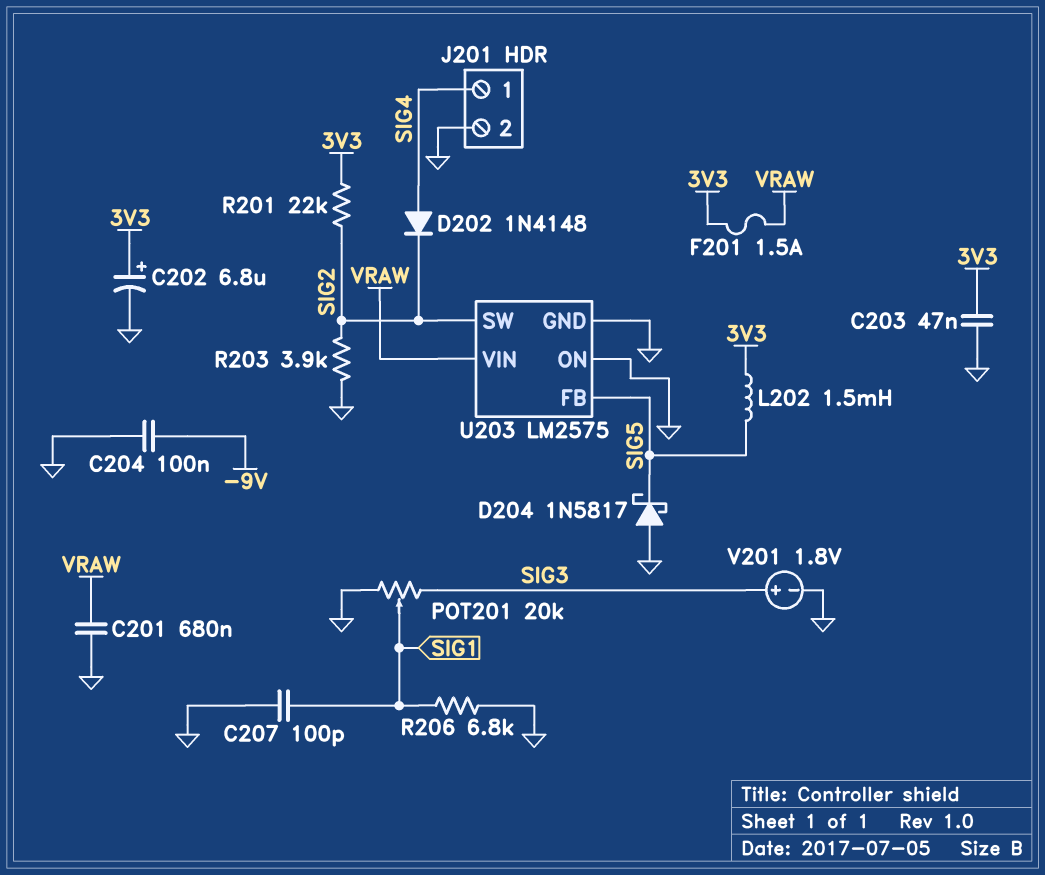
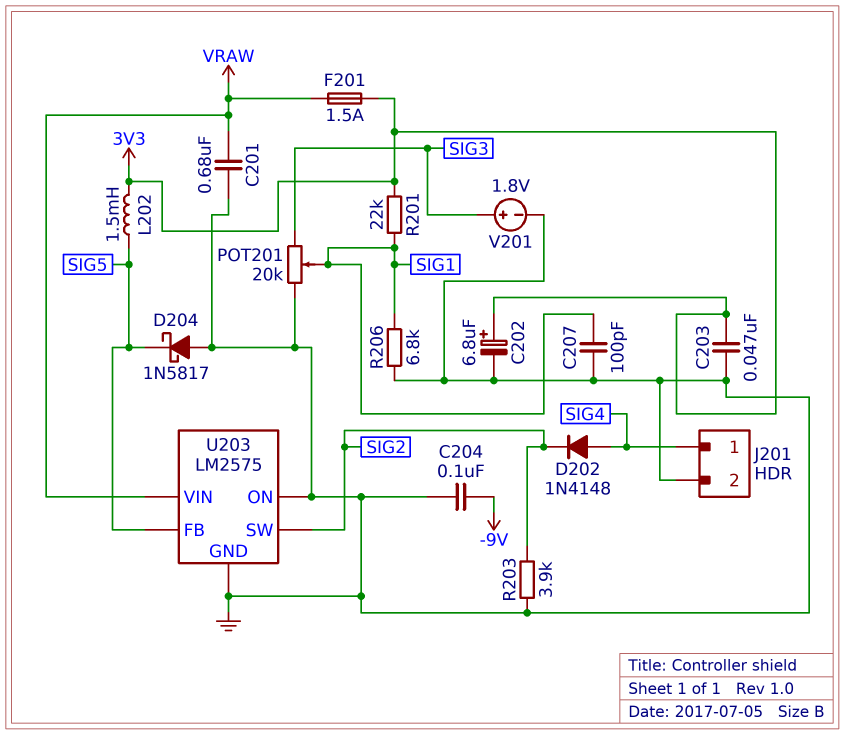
R201: 22k (3V3, SIG2) -> 22k (3V3, SIG1)

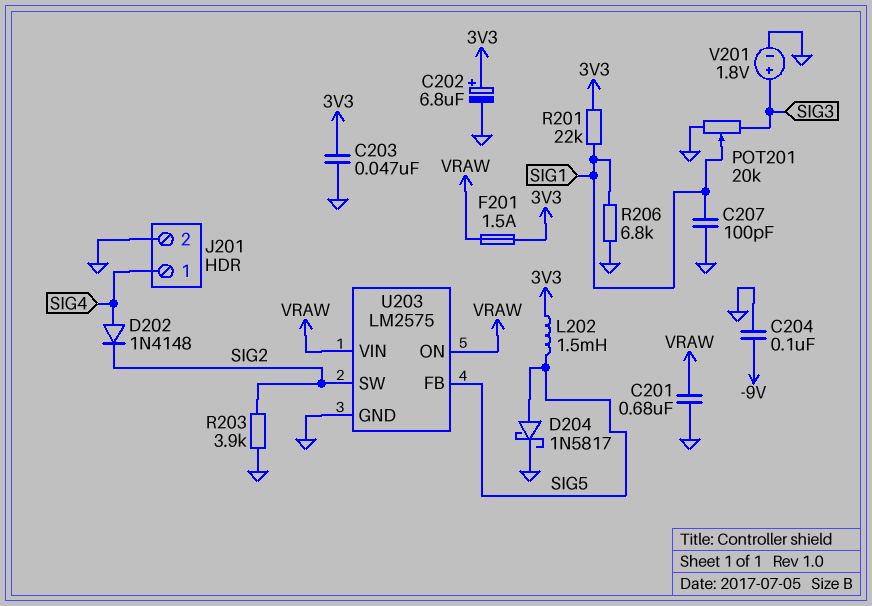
D204: schottky 1N5817 (A GND, K SIG5) -> schottky 1N5817 (A SIG5, K GND)
U203 pin ON: GND -> VRAW

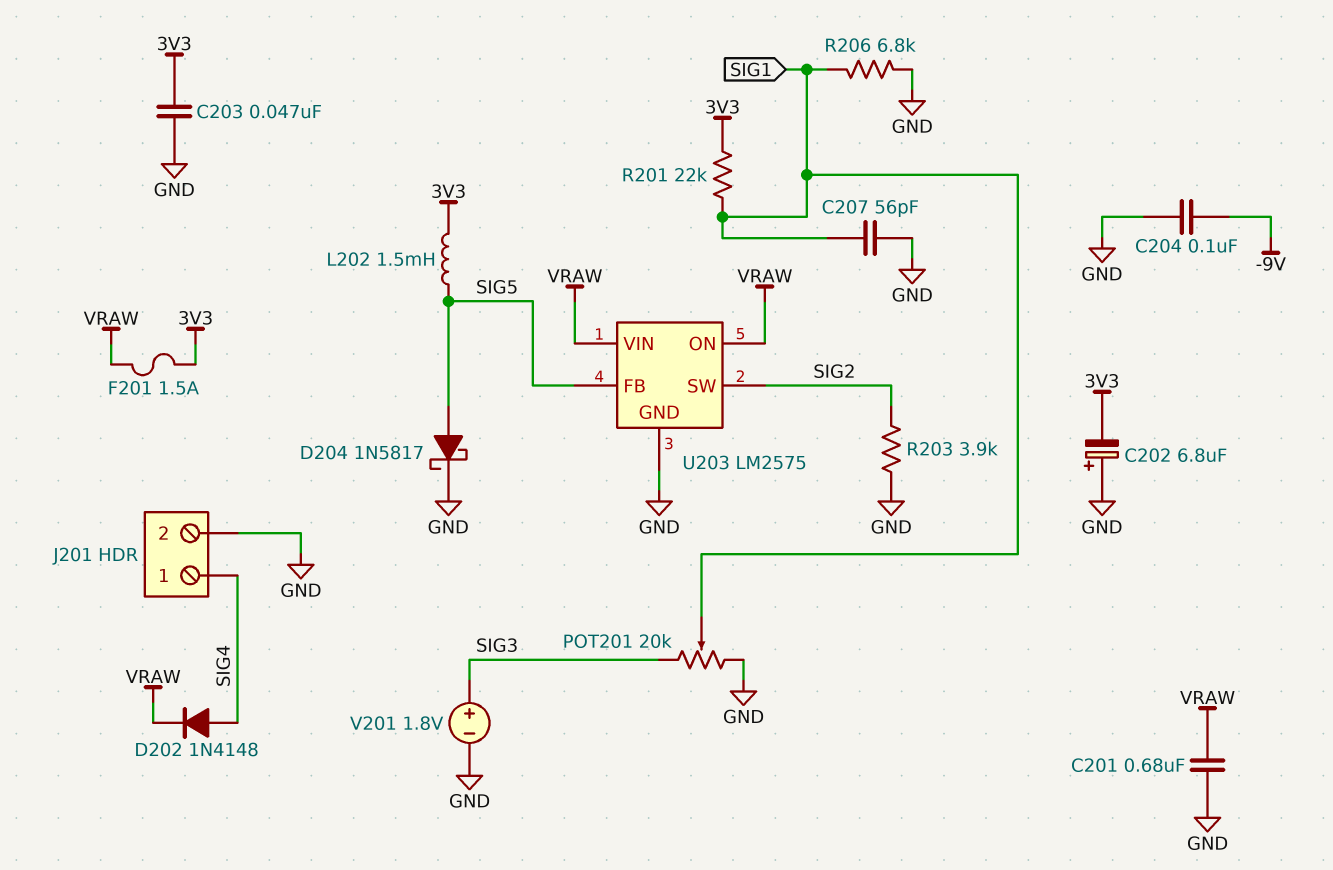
C202: 6.8uF (plus 3V3, minus GND) -> 6.8uF (plus GND, minus 3V3)
C207: 100pF (GND, SIG1) -> 56pF (GND, SIG1)
D202: diode 1N4148 (A SIG4, K SIG2) -> diode 1N4148 (A SIG4, K VRAW)

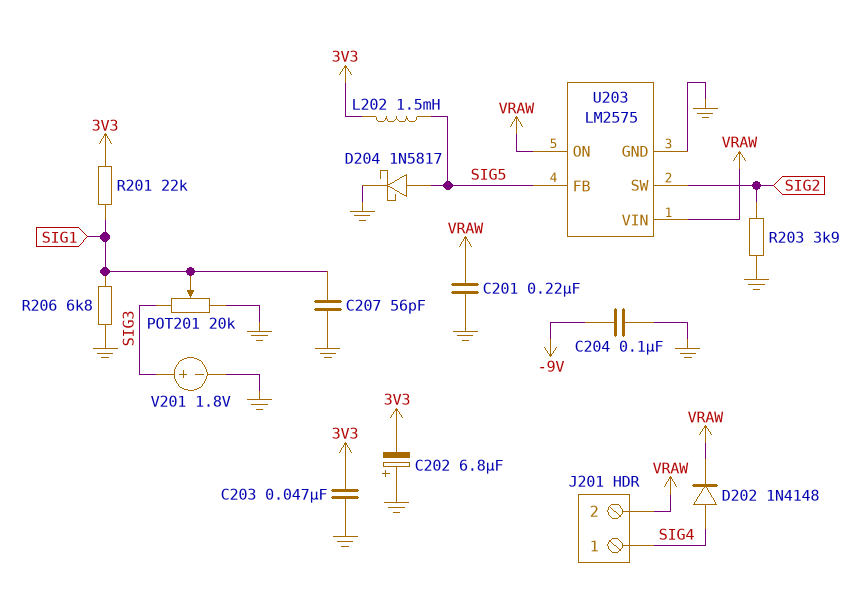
C201: 680nF (GND, VRAW) -> 220nF (GND, VRAW)
F201: 1.5A (3V3, VRAW) -> none
J201 pin 2: GND -> VRAW

